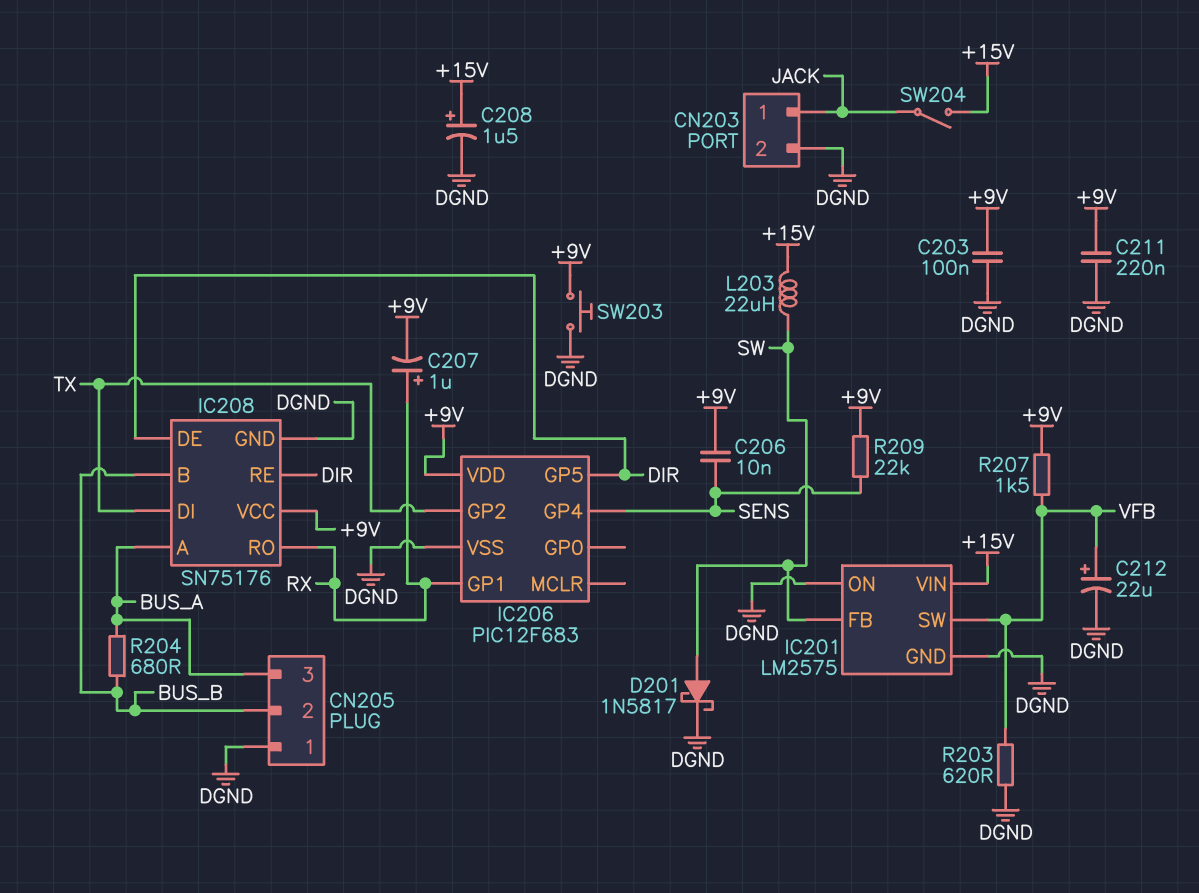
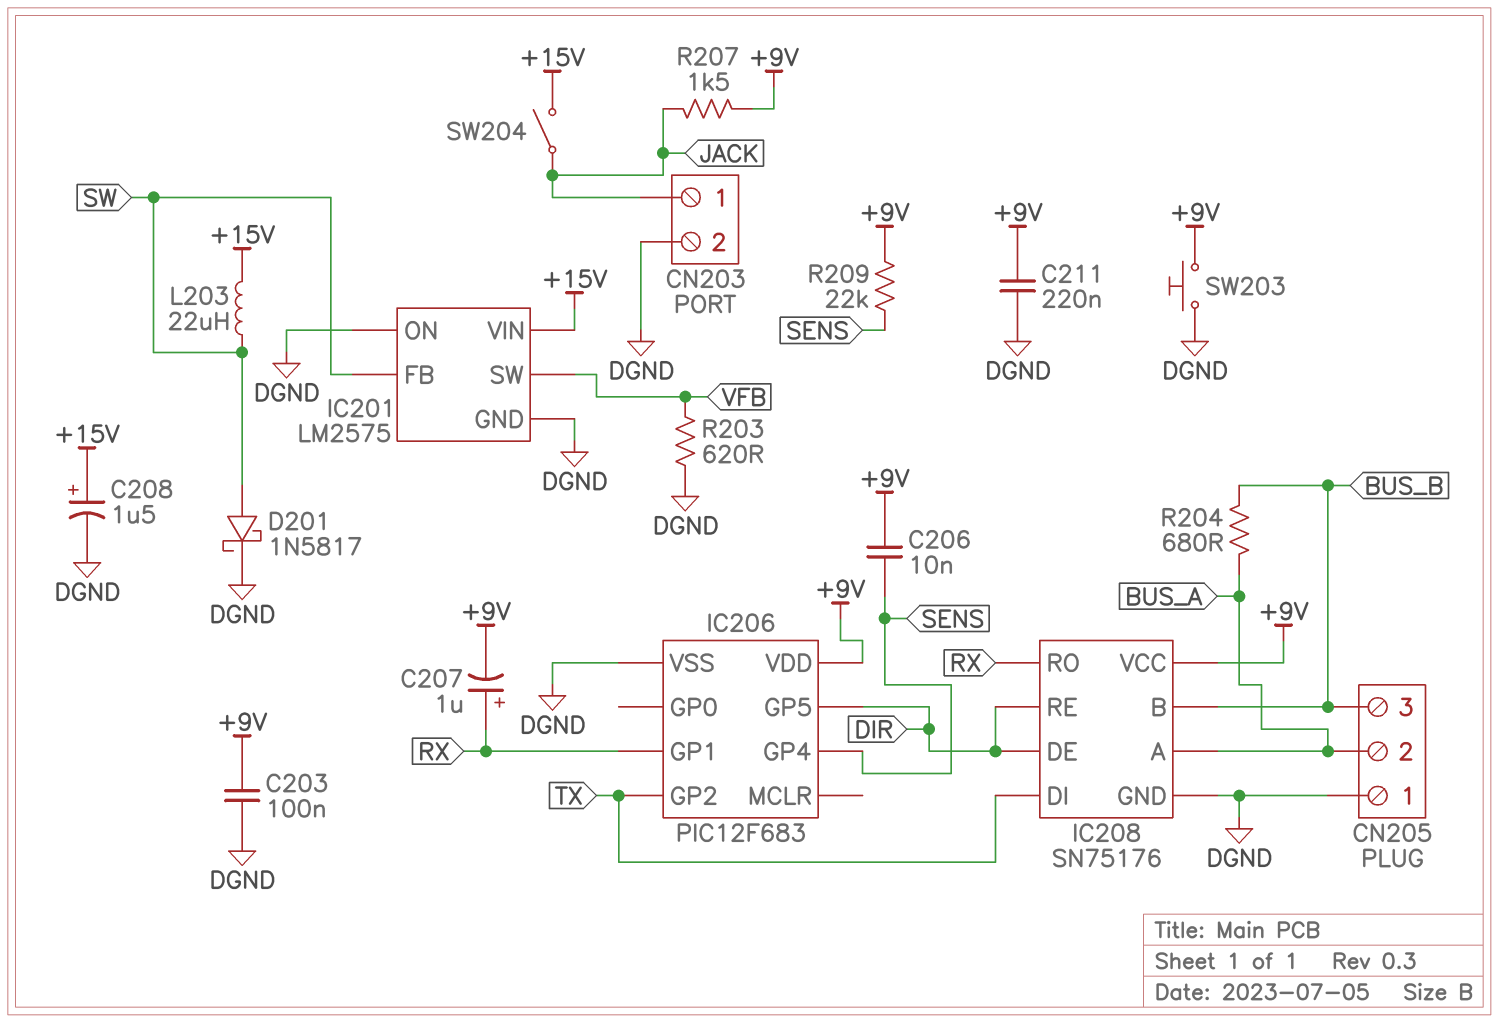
C212: 22uF (plus VFB, minus DGND) -> none
CN205 pin 2: BUS_B -> BUS_A
CN205 pin 3: BUS_A -> BUS_B
R207: 1.5k (+9V, VFB) -> 1.5k (+9V, JACK)

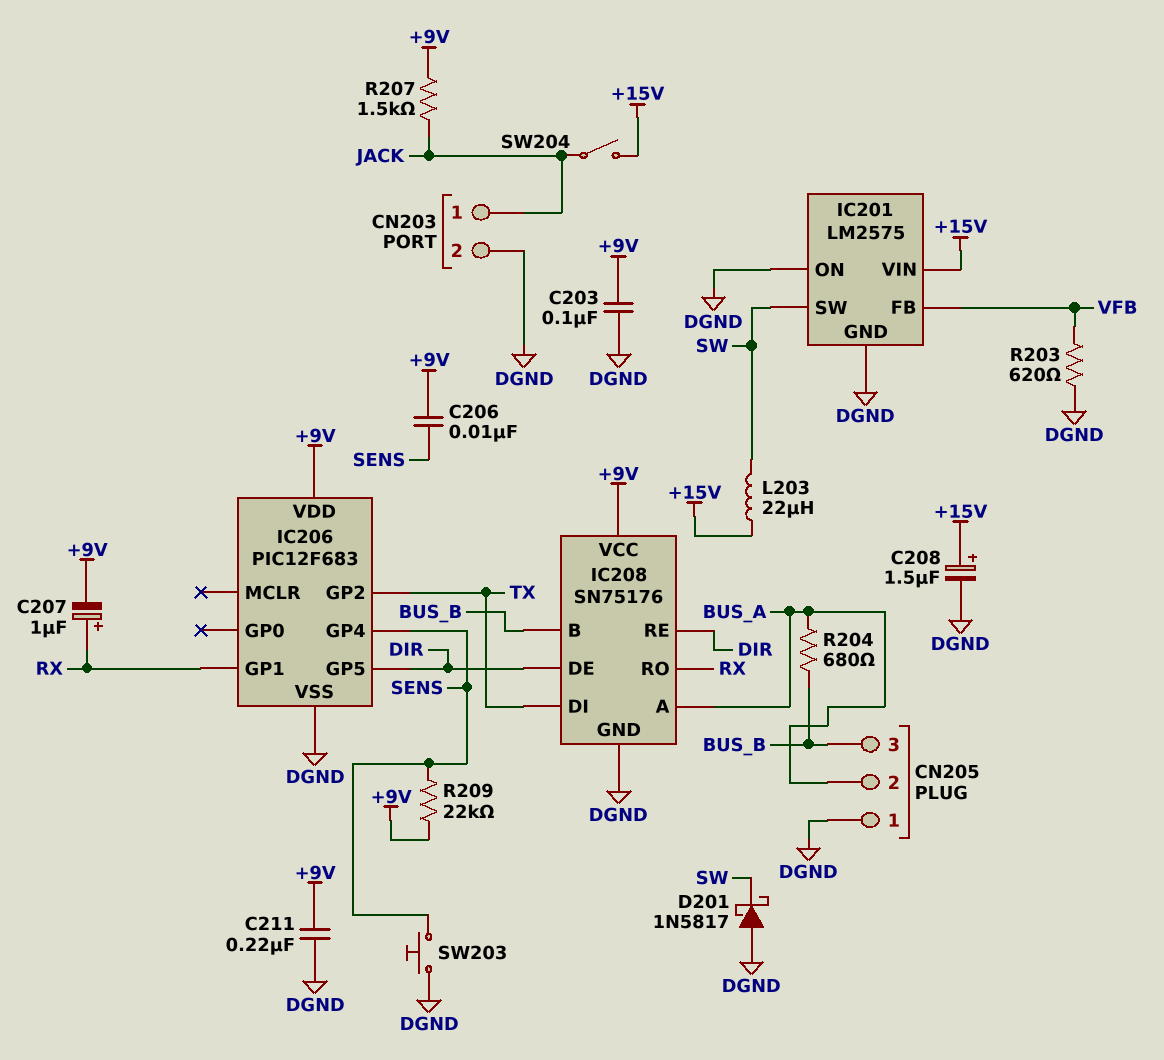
D201: schottky 1N5817 (A SW, K DGND) -> schottky 1N5817 (A DGND, K SW)
IC201 pin FB: SW -> VFB
IC201 pin SW: VFB -> SW
SW203: button (+9V, DGND) -> button (DGND, SENS)

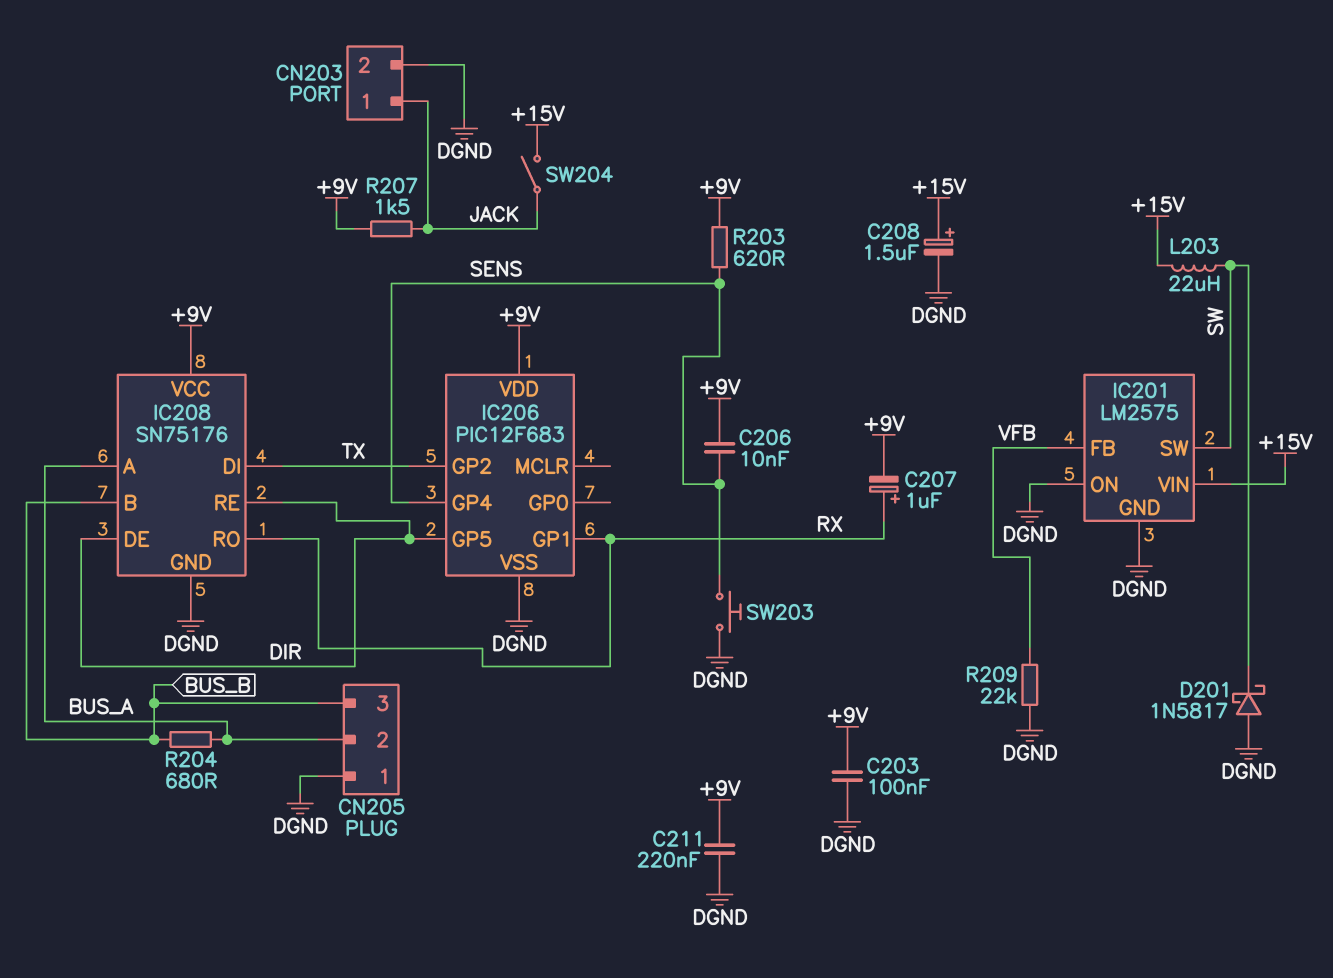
R203: 620 (DGND, VFB) -> 620 (+9V, SENS)
R209: 22k (+9V, SENS) -> 22k (DGND, VFB)

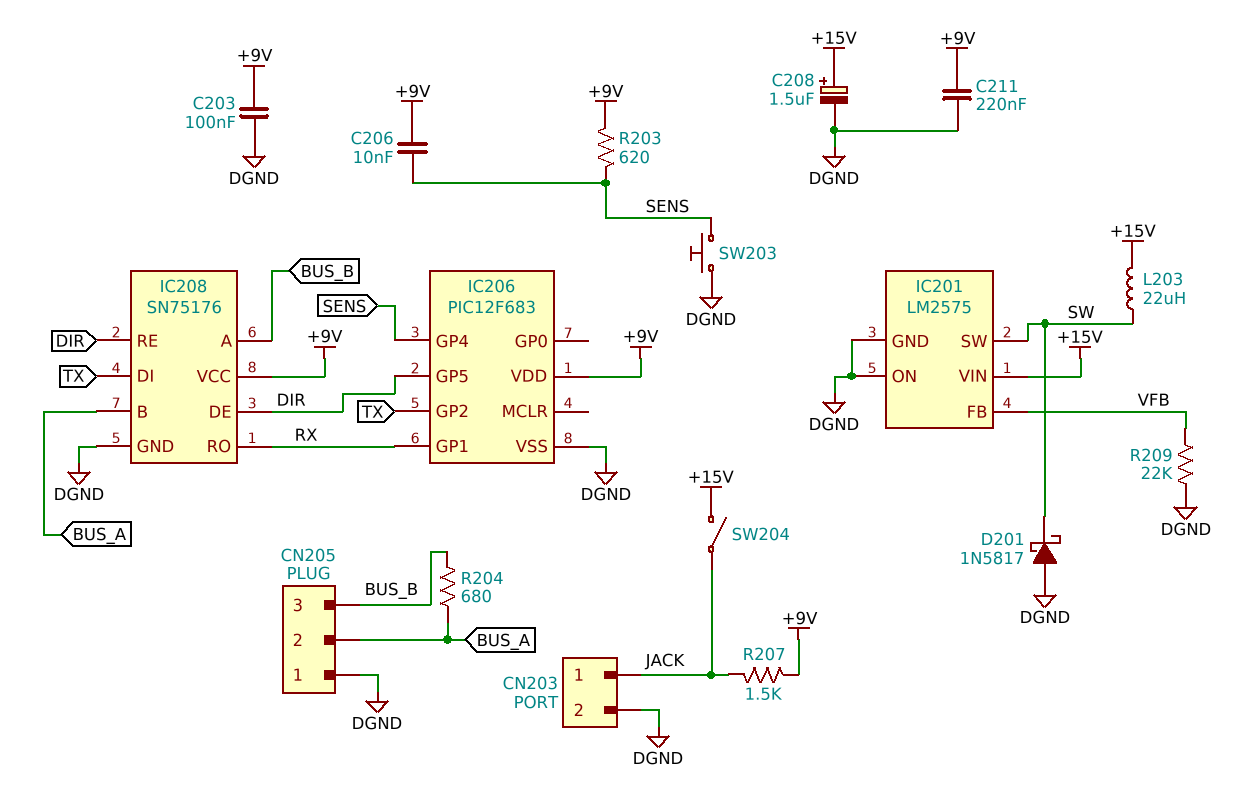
C207: 1uF (plus RX, minus +9V) -> none
IC208 pin A: BUS_A -> BUS_B
IC208 pin B: BUS_B -> BUS_A

